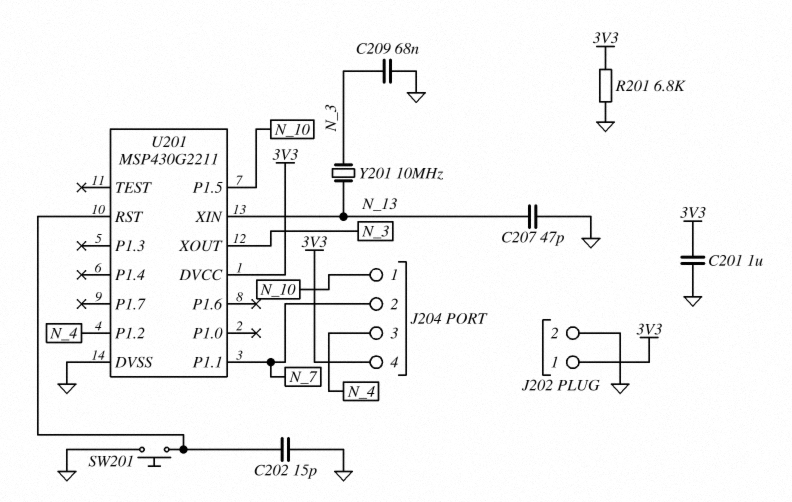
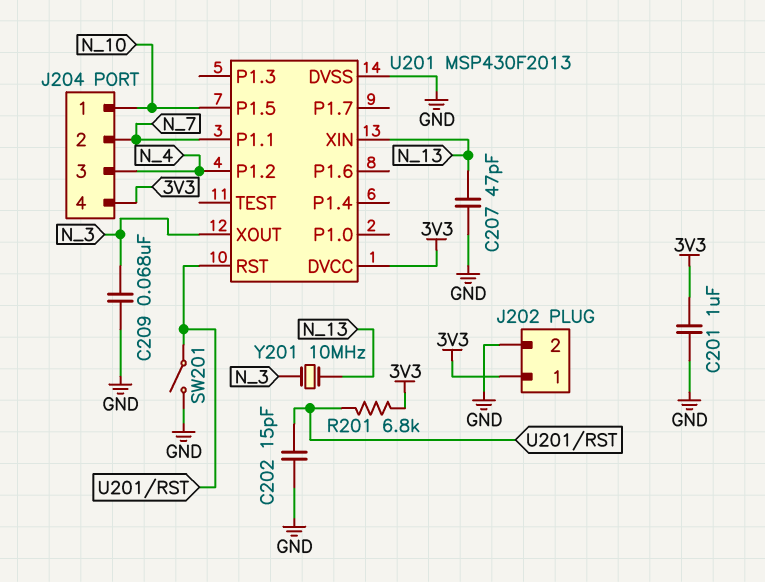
R201: 6.8k (3V3, GND) -> 6.8k (3V3, U201/RST)
SW201: button (GND, U201/RST) -> switch (GND, U201/RST)
U201: MSP430G2211 -> MSP430F2013

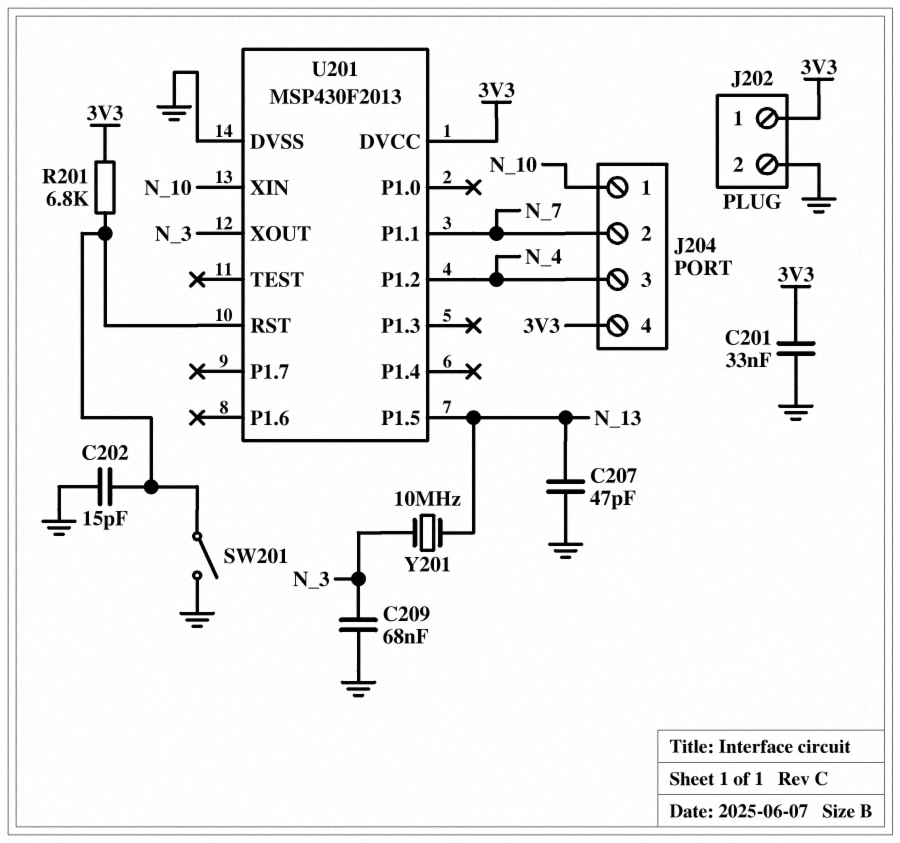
C201: 1uF (3V3, GND) -> 33nF (3V3, GND)
U201 pin P1.5: N_10 -> N_13
U201 pin XIN: N_13 -> N_10

